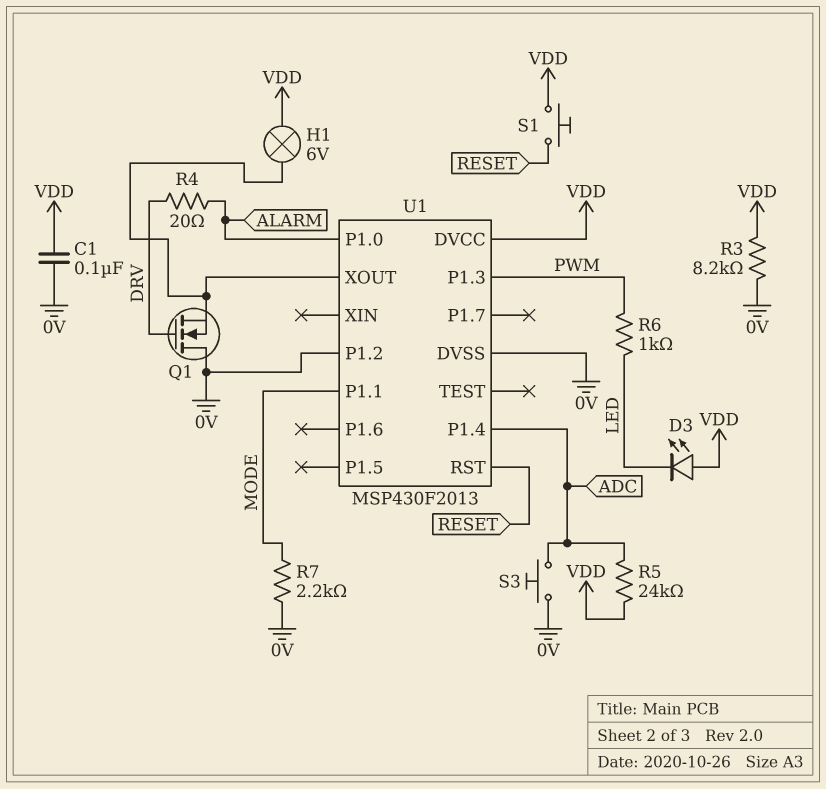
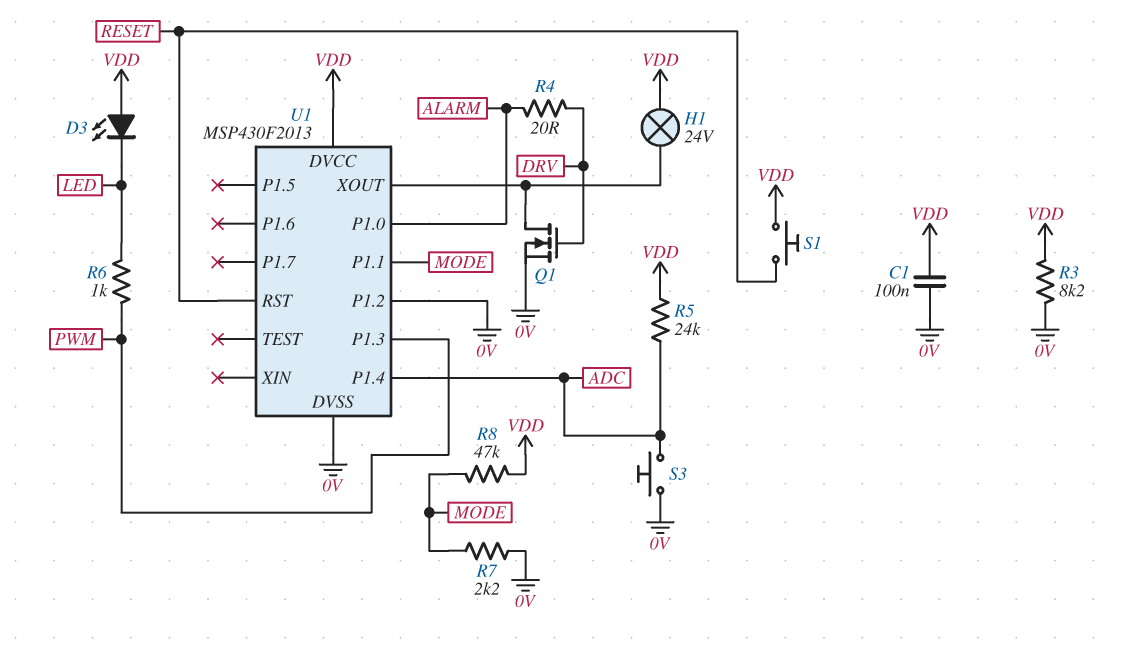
H1: lamp 6V (U1/XOUT, VDD) -> lamp 24V (U1/XOUT, VDD)
Q1: NMOS (G DRV, D 0V, S U1/XOUT) -> NMOS (G DRV, D U1/XOUT, S 0V)
R8: none -> 47k (MODE, VDD)

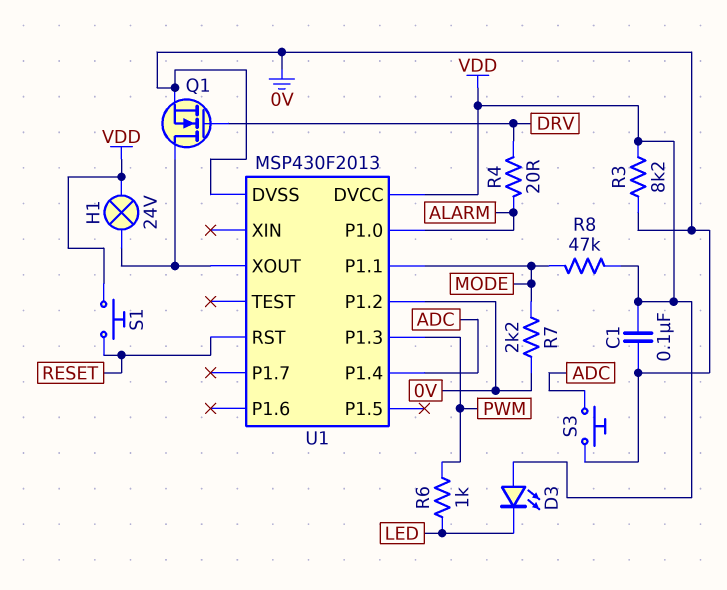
R5: 24k (ADC, VDD) -> none

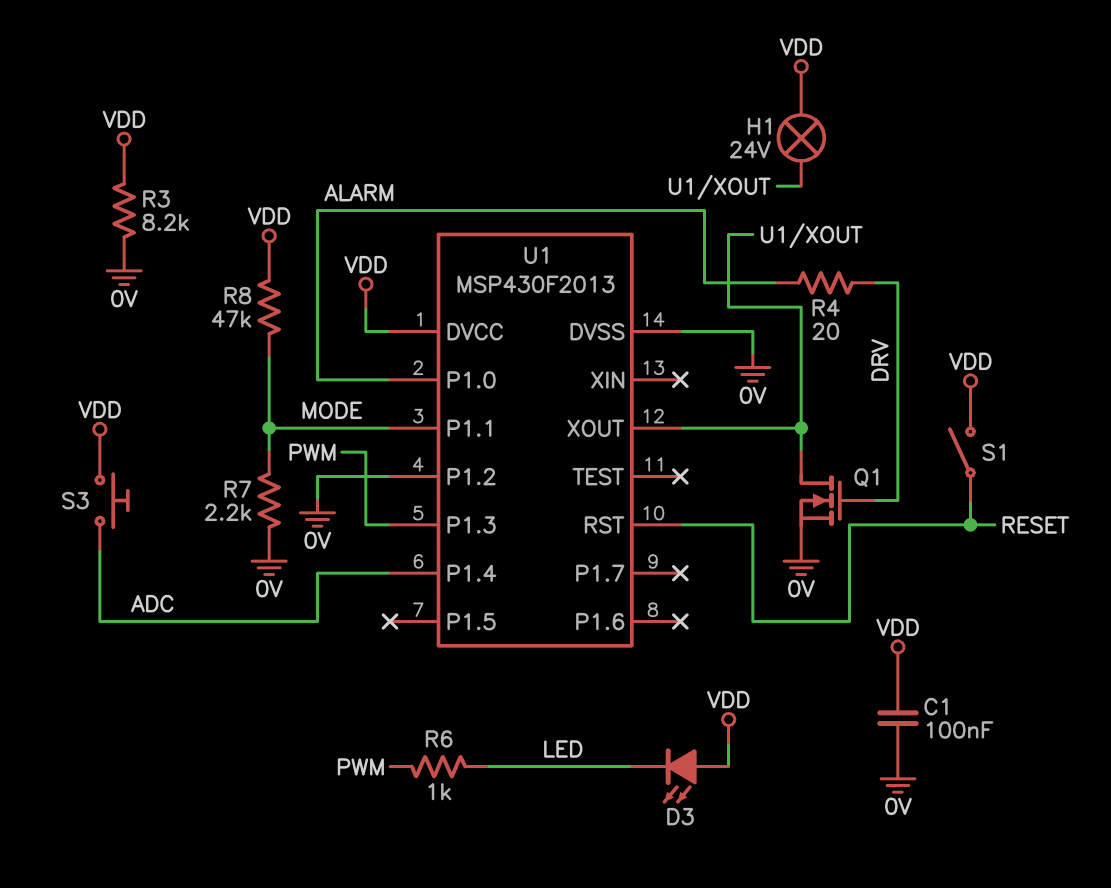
S1: button (RESET, VDD) -> switch (RESET, VDD)
S3: button (0V, ADC) -> button (ADC, VDD)

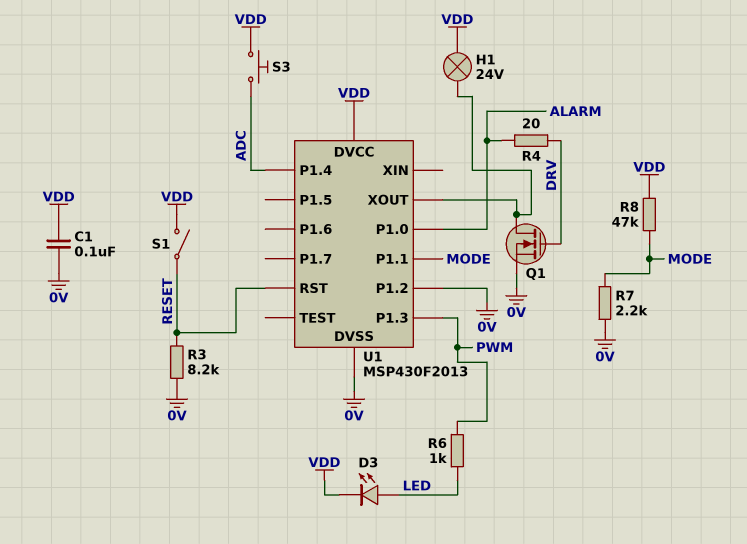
D3: LED (A VDD, K LED) -> LED (A LED, K VDD)
R3: 8.2k (0V, VDD) -> 8.2k (0V, RESET)

